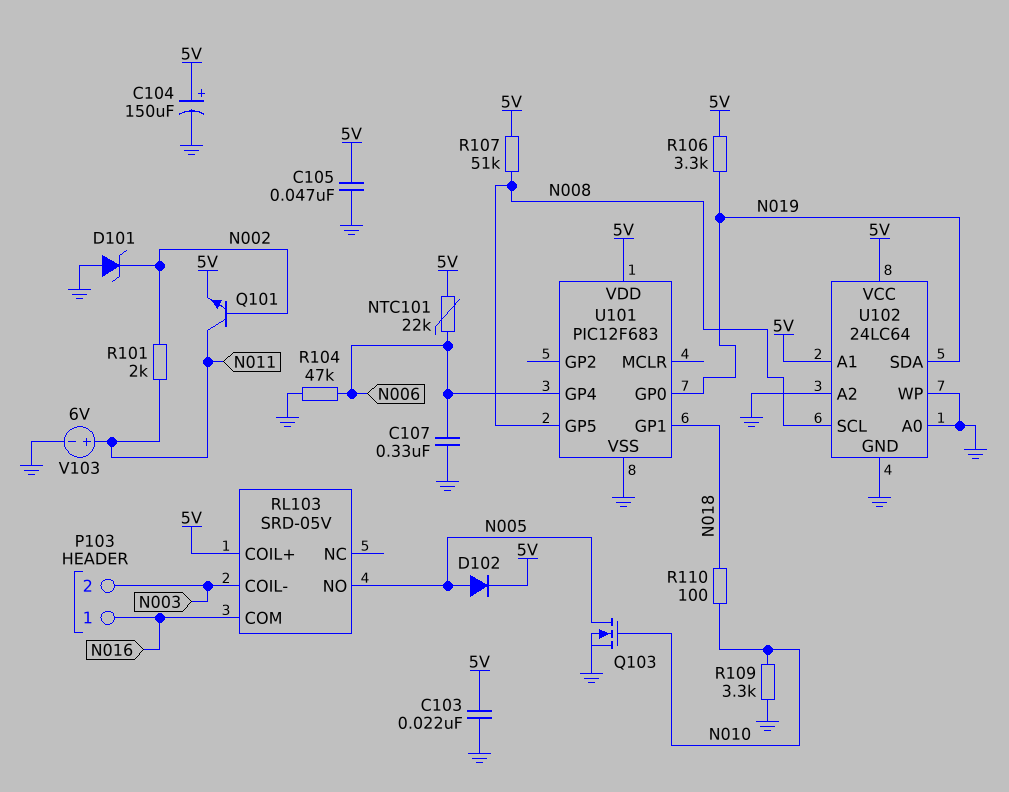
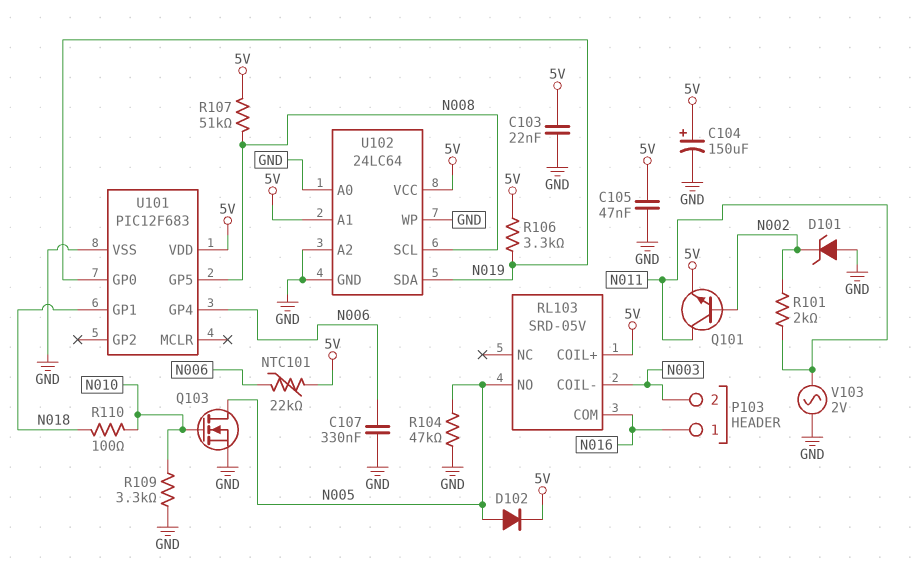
R104: 47k (GND, N006) -> 47k (GND, N005)
V103: 6V (plus N011, minus GND) -> AC 2V (GND, N011)

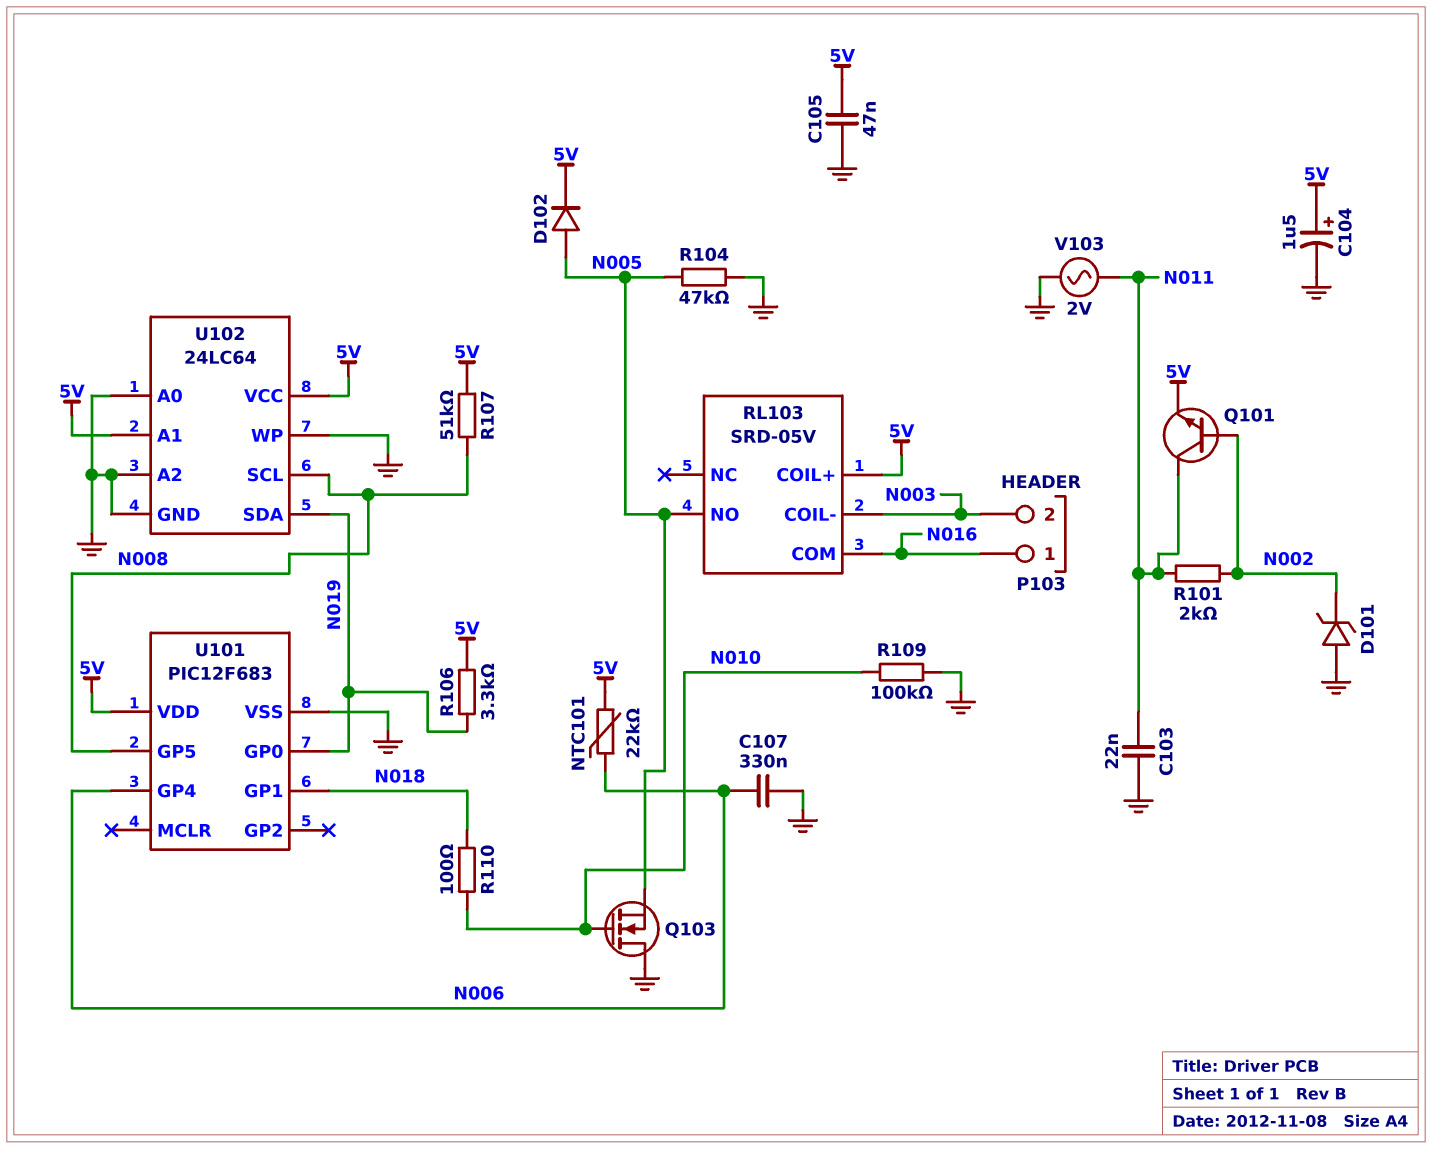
C103: 22nF (5V, GND) -> 22nF (GND, N011)
C104: 150uF (plus 5V, minus GND) -> 1.5uF (plus 5V, minus GND)
Q103: NMOS (G N010, D N005, S GND) -> NMOS (G N010, D GND, S N005)
R109: 3.3k (GND, N010) -> 100k (GND, N010)

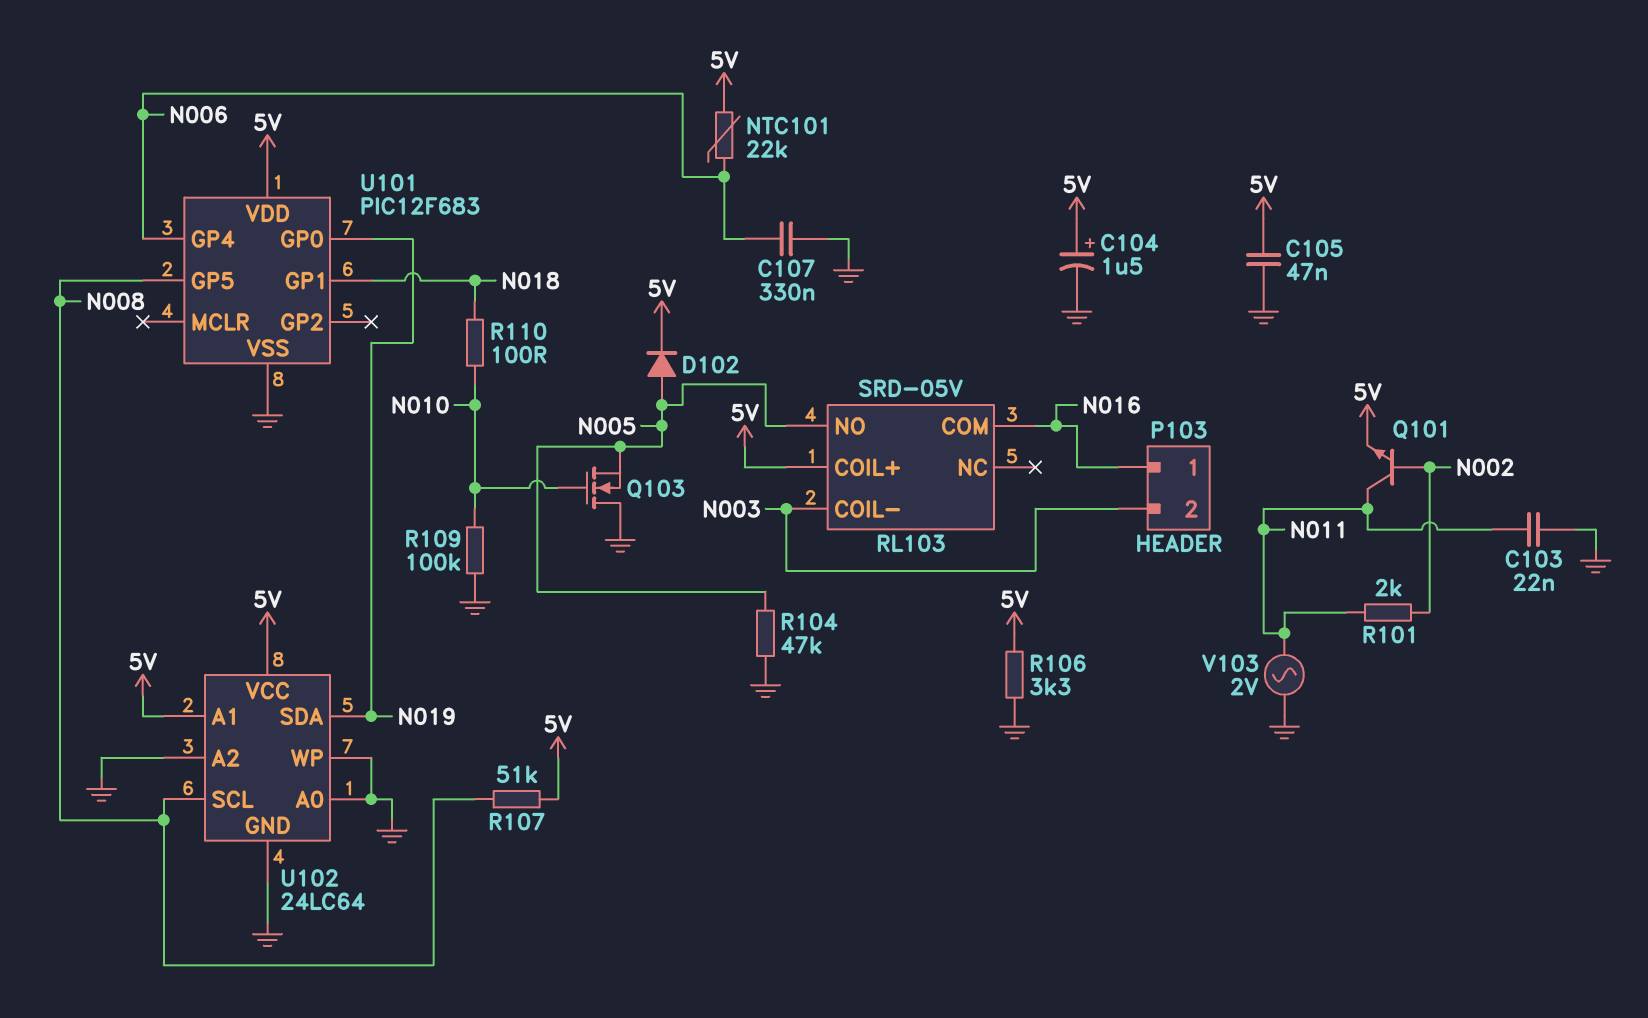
D101: zener (A GND, K N002) -> none
R106: 3.3k (5V, N019) -> 3.3k (5V, GND)

